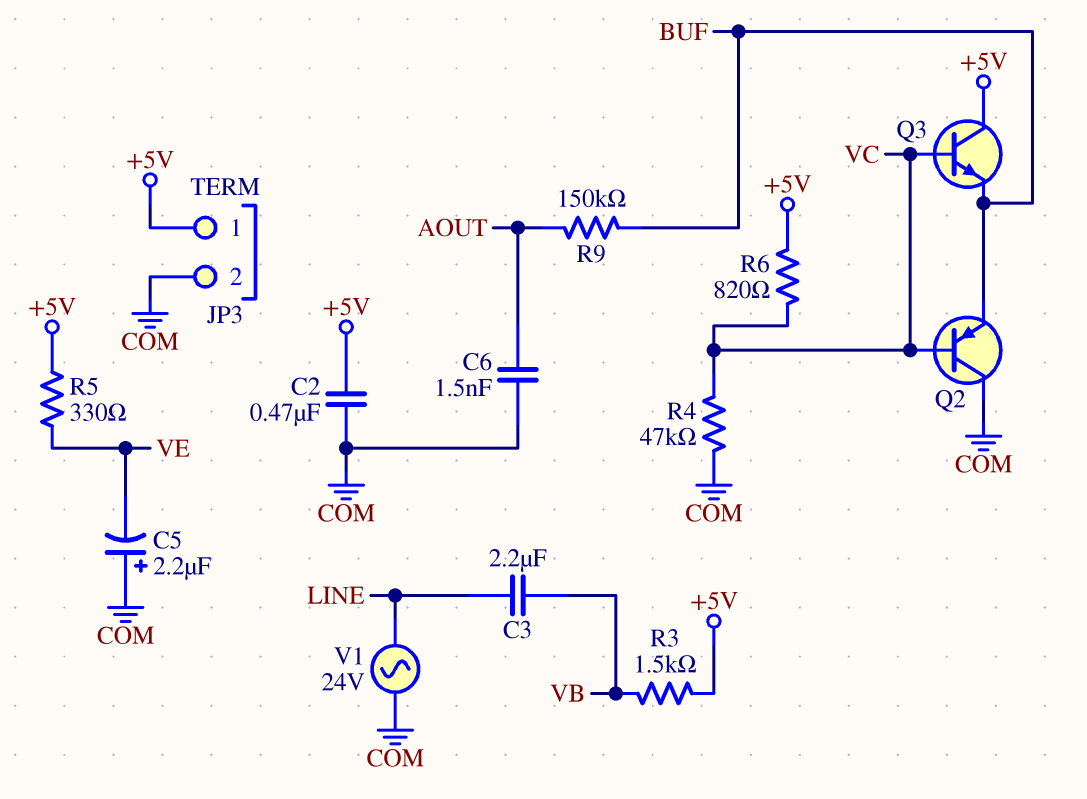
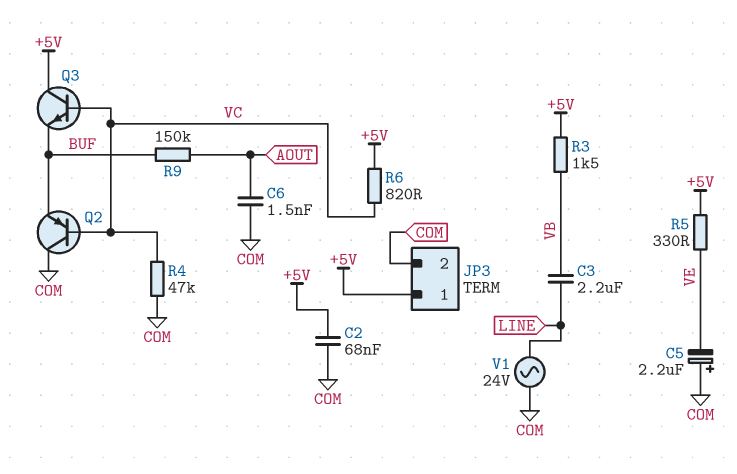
C2: 470nF (+5V, COM) -> 68nF (+5V, COM)

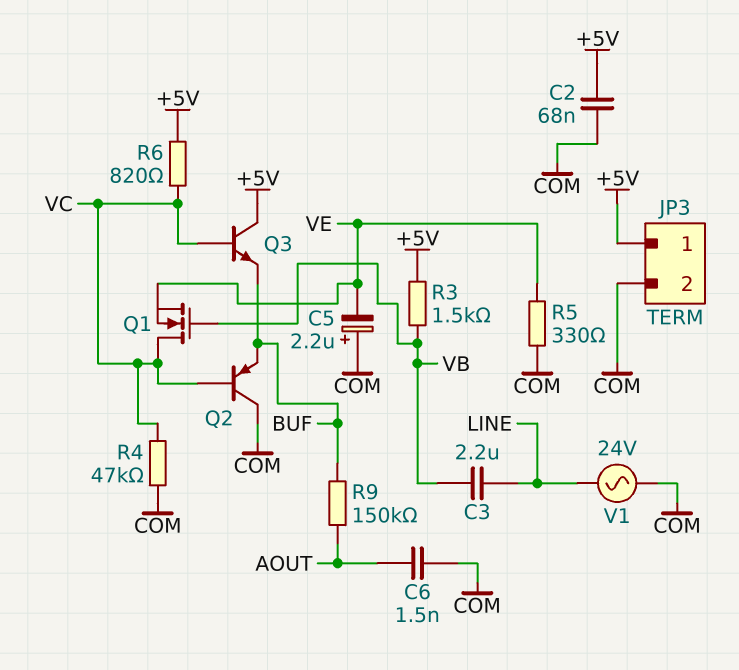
Q1: none -> NMOS (G VB, D VC, S VE)
R5: 330 (+5V, VE) -> 330 (COM, VE)

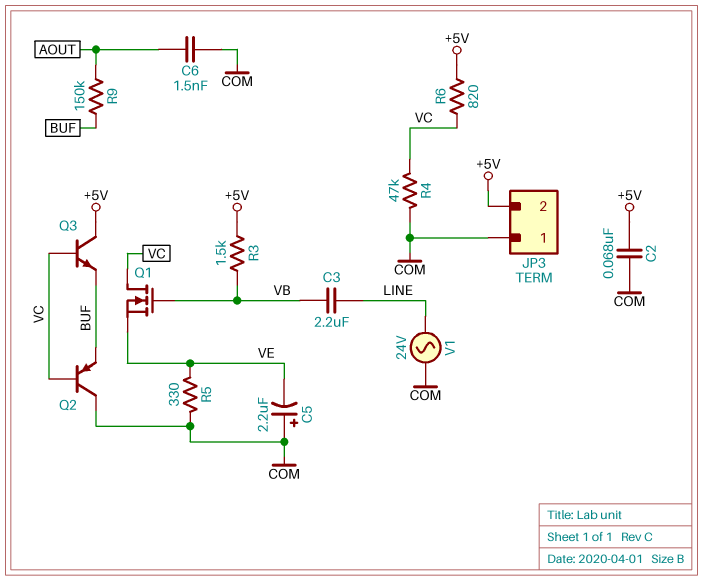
JP3 pin 1: +5V -> COM
JP3 pin 2: COM -> +5V

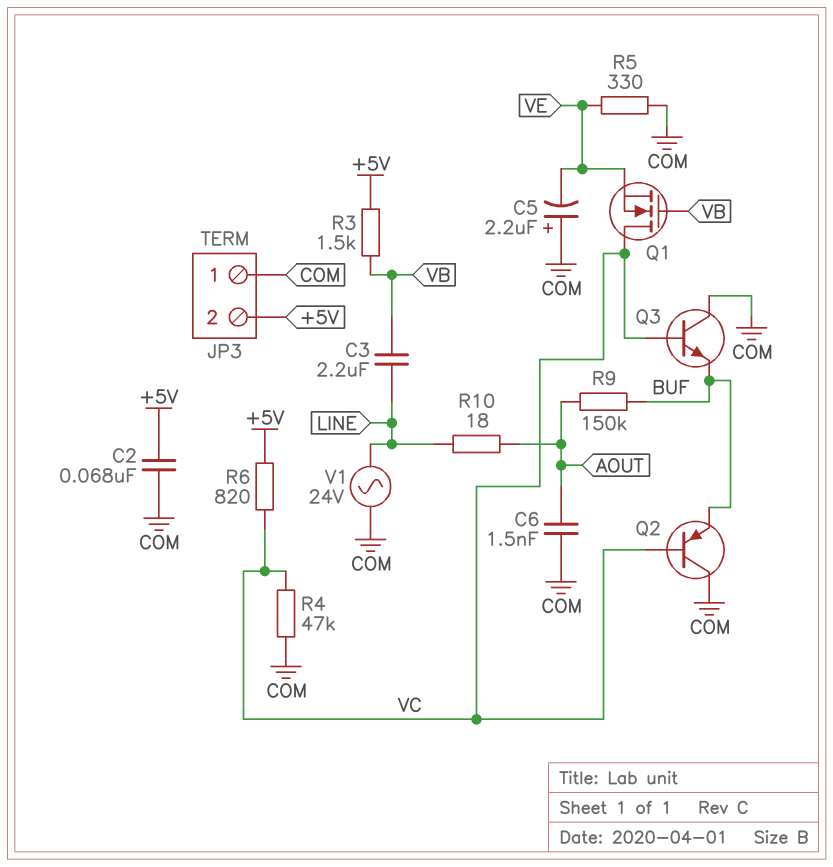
Q3: NPN (B VC, C +5V, E BUF) -> NPN (B VC, C COM, E BUF)
R10: none -> 18 (AOUT, LINE)

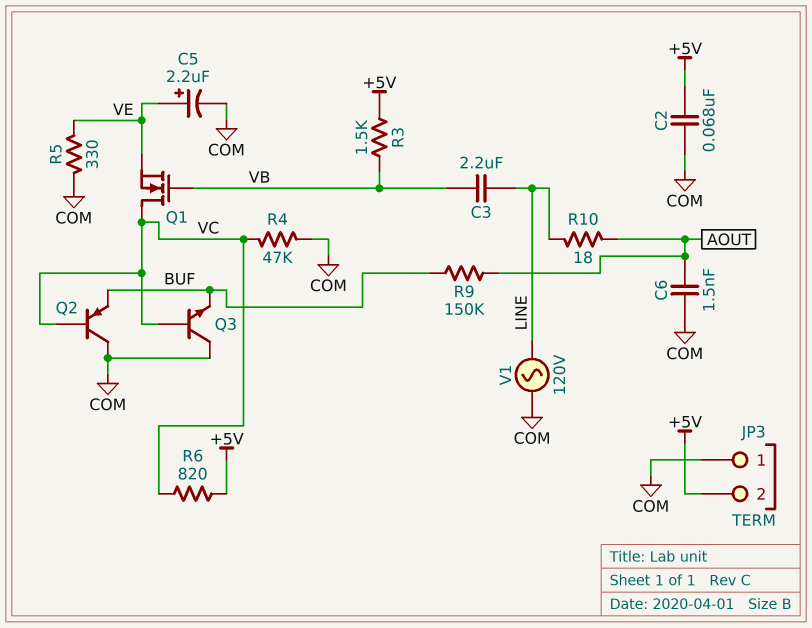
C5: 2.2uF (plus COM, minus VE) -> 2.2uF (plus VE, minus COM)
V1: AC 24V (COM, LINE) -> AC 120V (COM, LINE)

